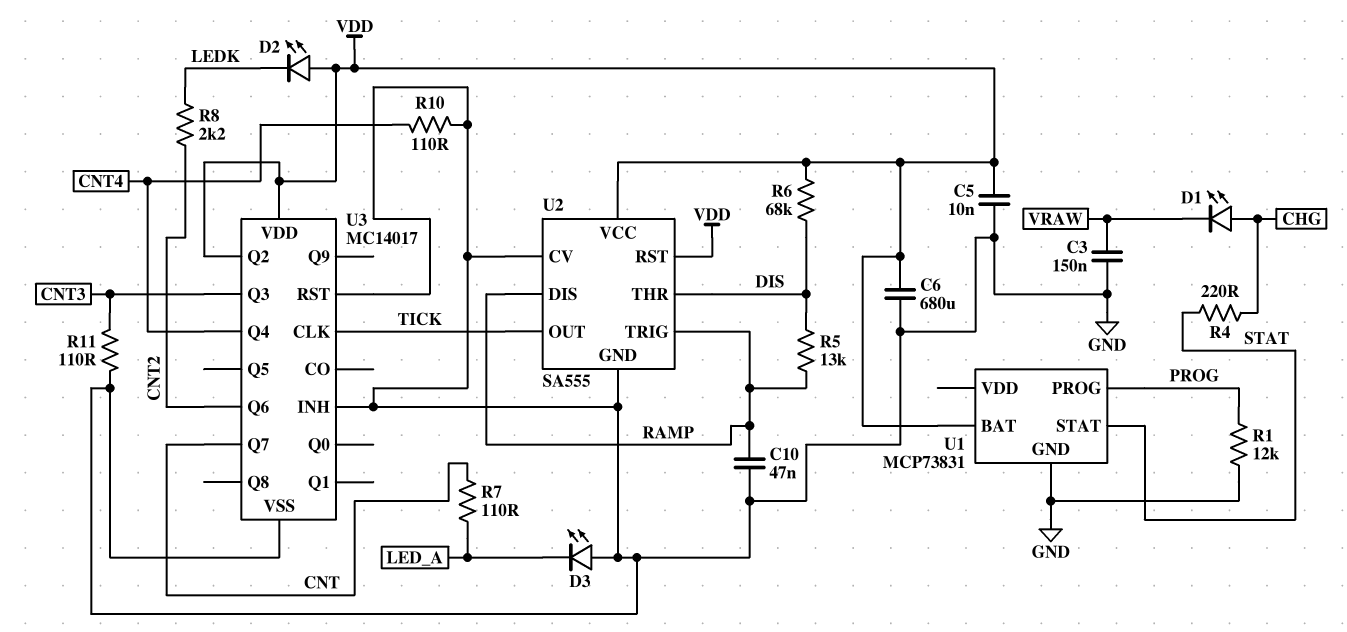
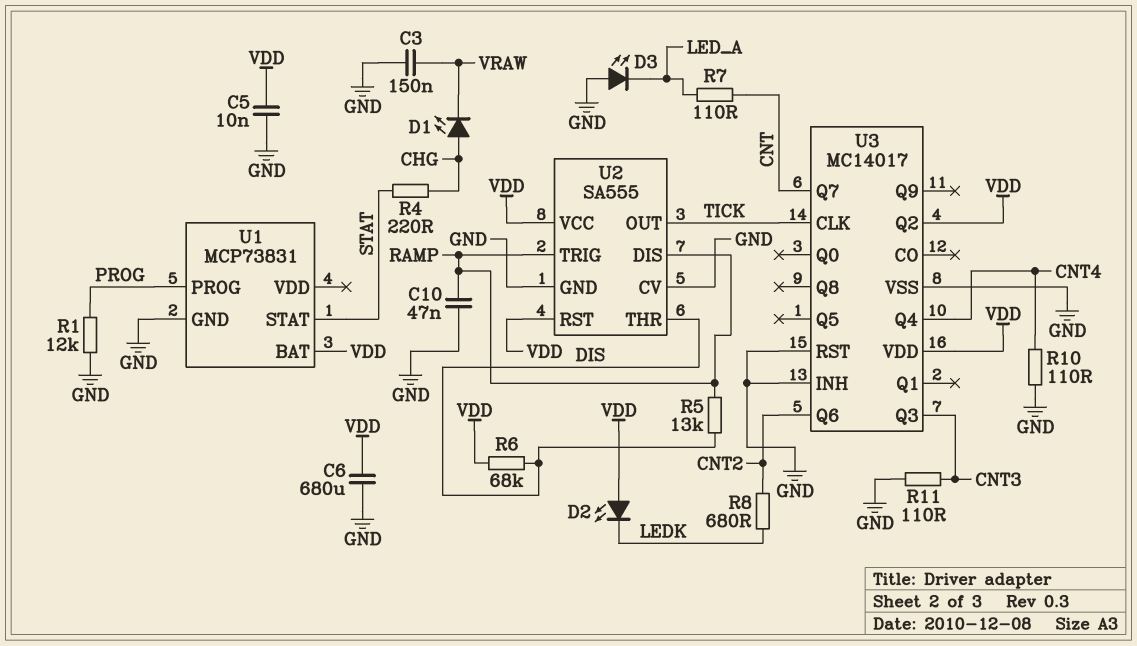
R8: 2.2k (CNT2, LEDK) -> 680 (CNT2, LEDK)

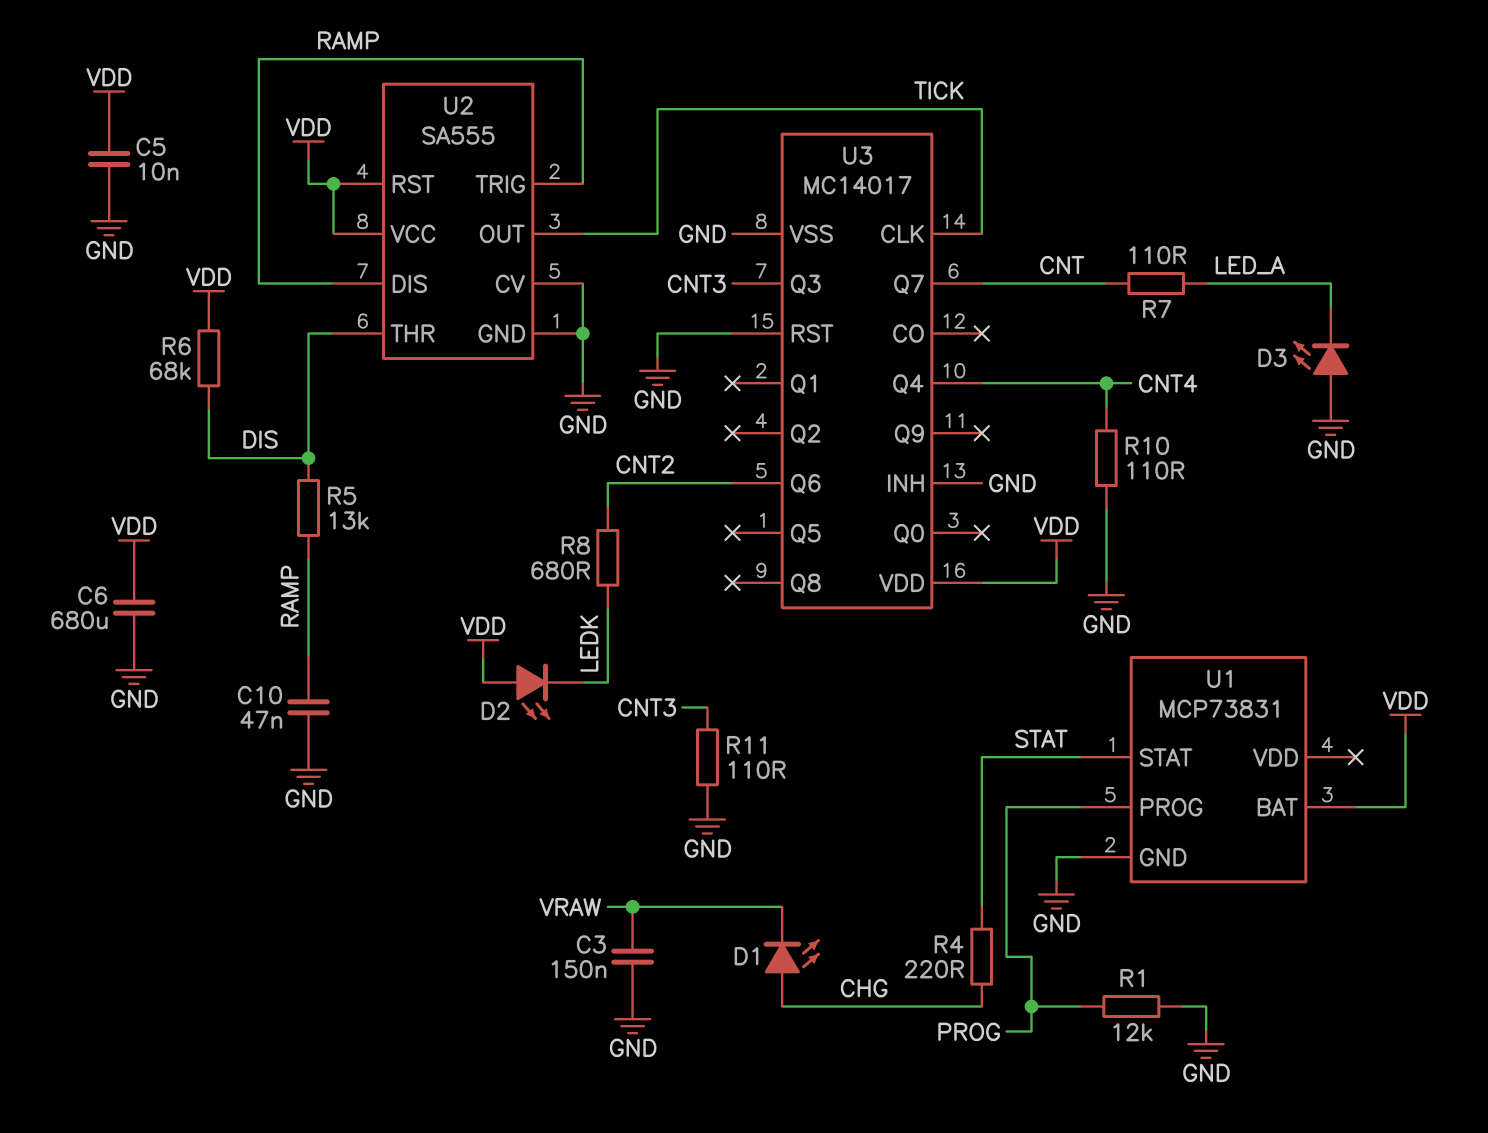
U3 pin Q2: VDD -> none

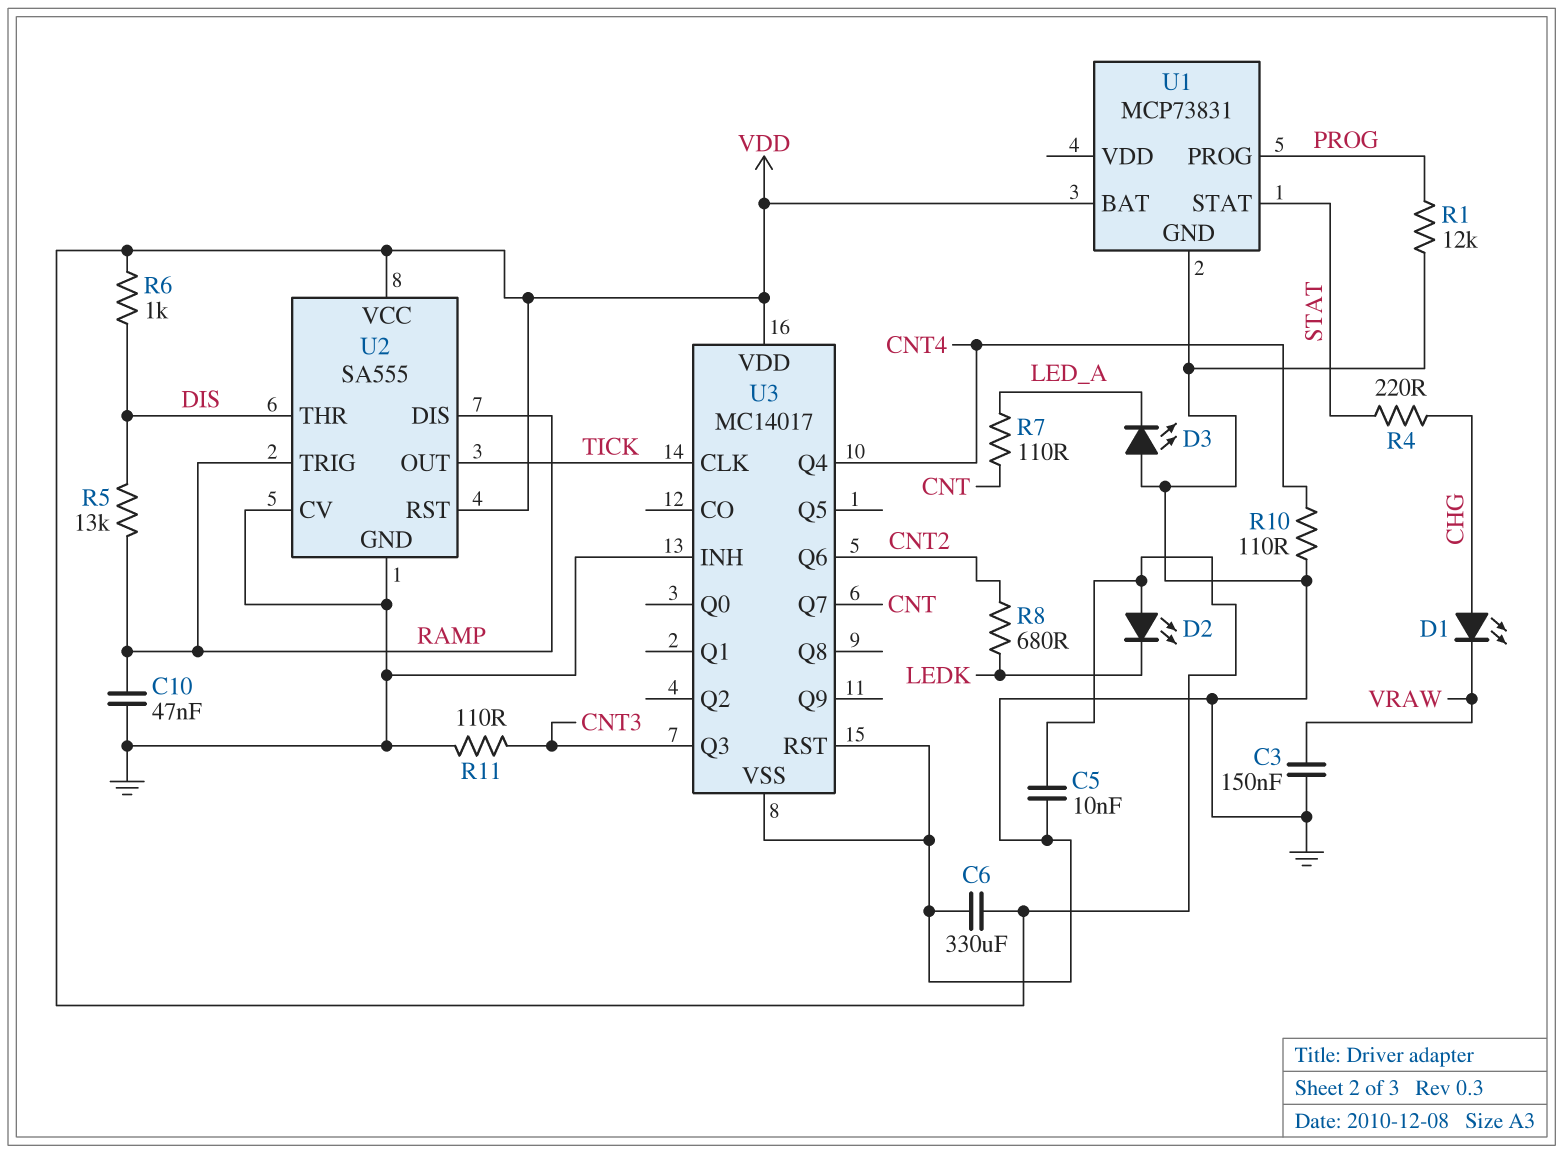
C6: 680uF (GND, VDD) -> 330uF (GND, VDD)
R6: 68k (DIS, VDD) -> 1k (DIS, VDD)

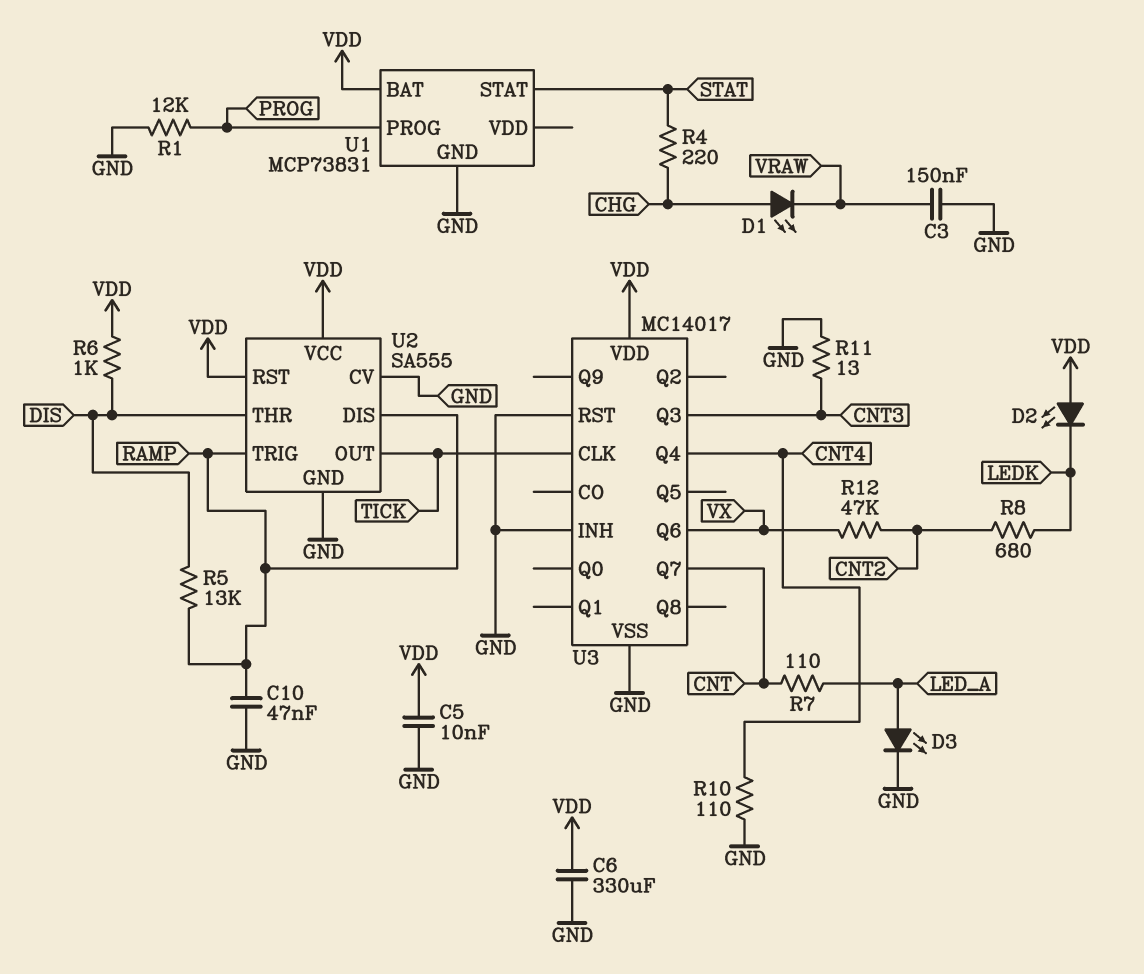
D3: LED (A GND, K LED_A) -> LED (A LED_A, K GND)
R11: 110 (CNT3, GND) -> 13 (CNT3, GND)
R12: none -> 47k (CNT2, VX)
U3 pin Q6: CNT2 -> VX

